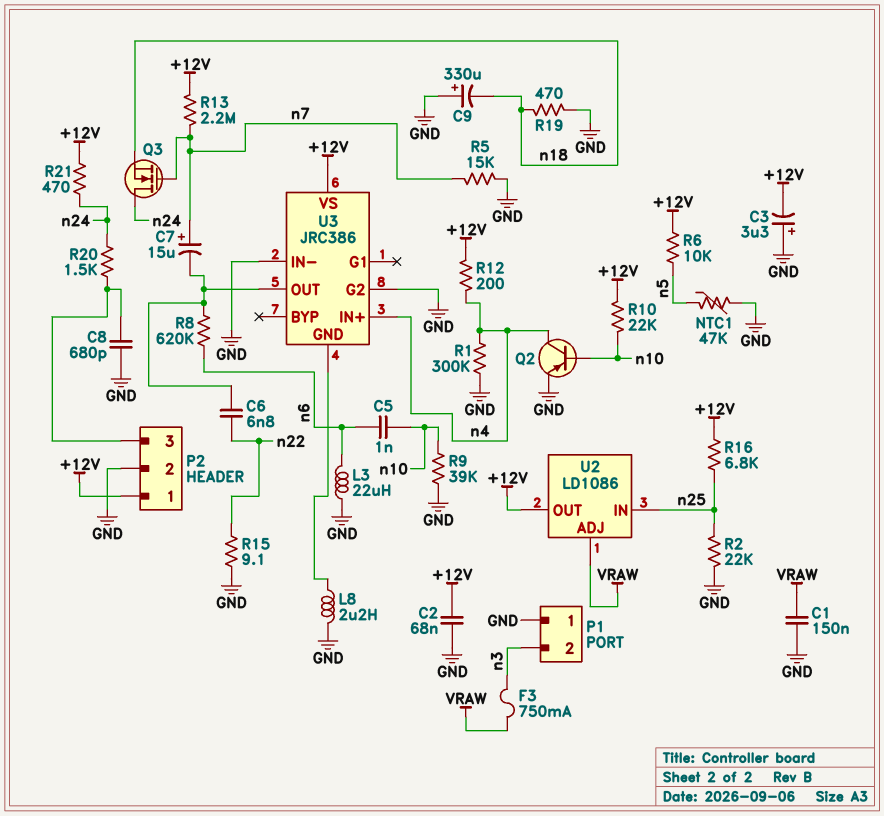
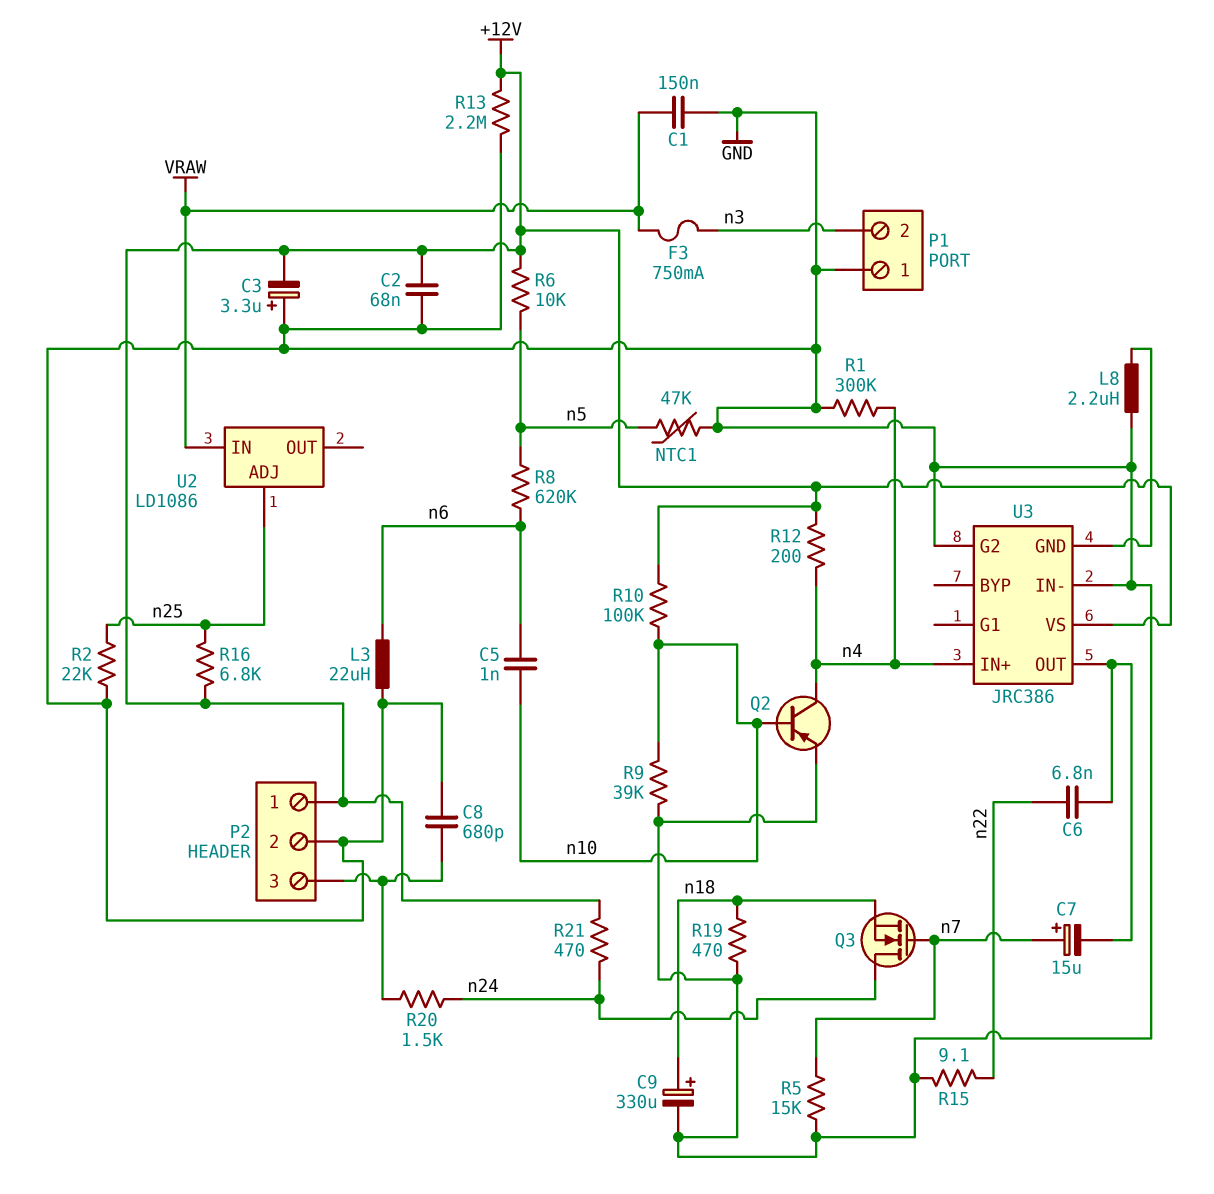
C9: 330uF (plus GND, minus n18) -> 330uF (plus n18, minus GND)
R8: 620k (U3/OUT, n6) -> 620k (n5, n6)
R10: 22k (+12V, n10) -> 100k (+12V, n10)
R13: 2.2M (+12V, n7) -> 2.2M (+12V, GND)
U2 pin ADJ: VRAW -> n25
U2 pin IN: n25 -> VRAW
U2 pin OUT: +12V -> none

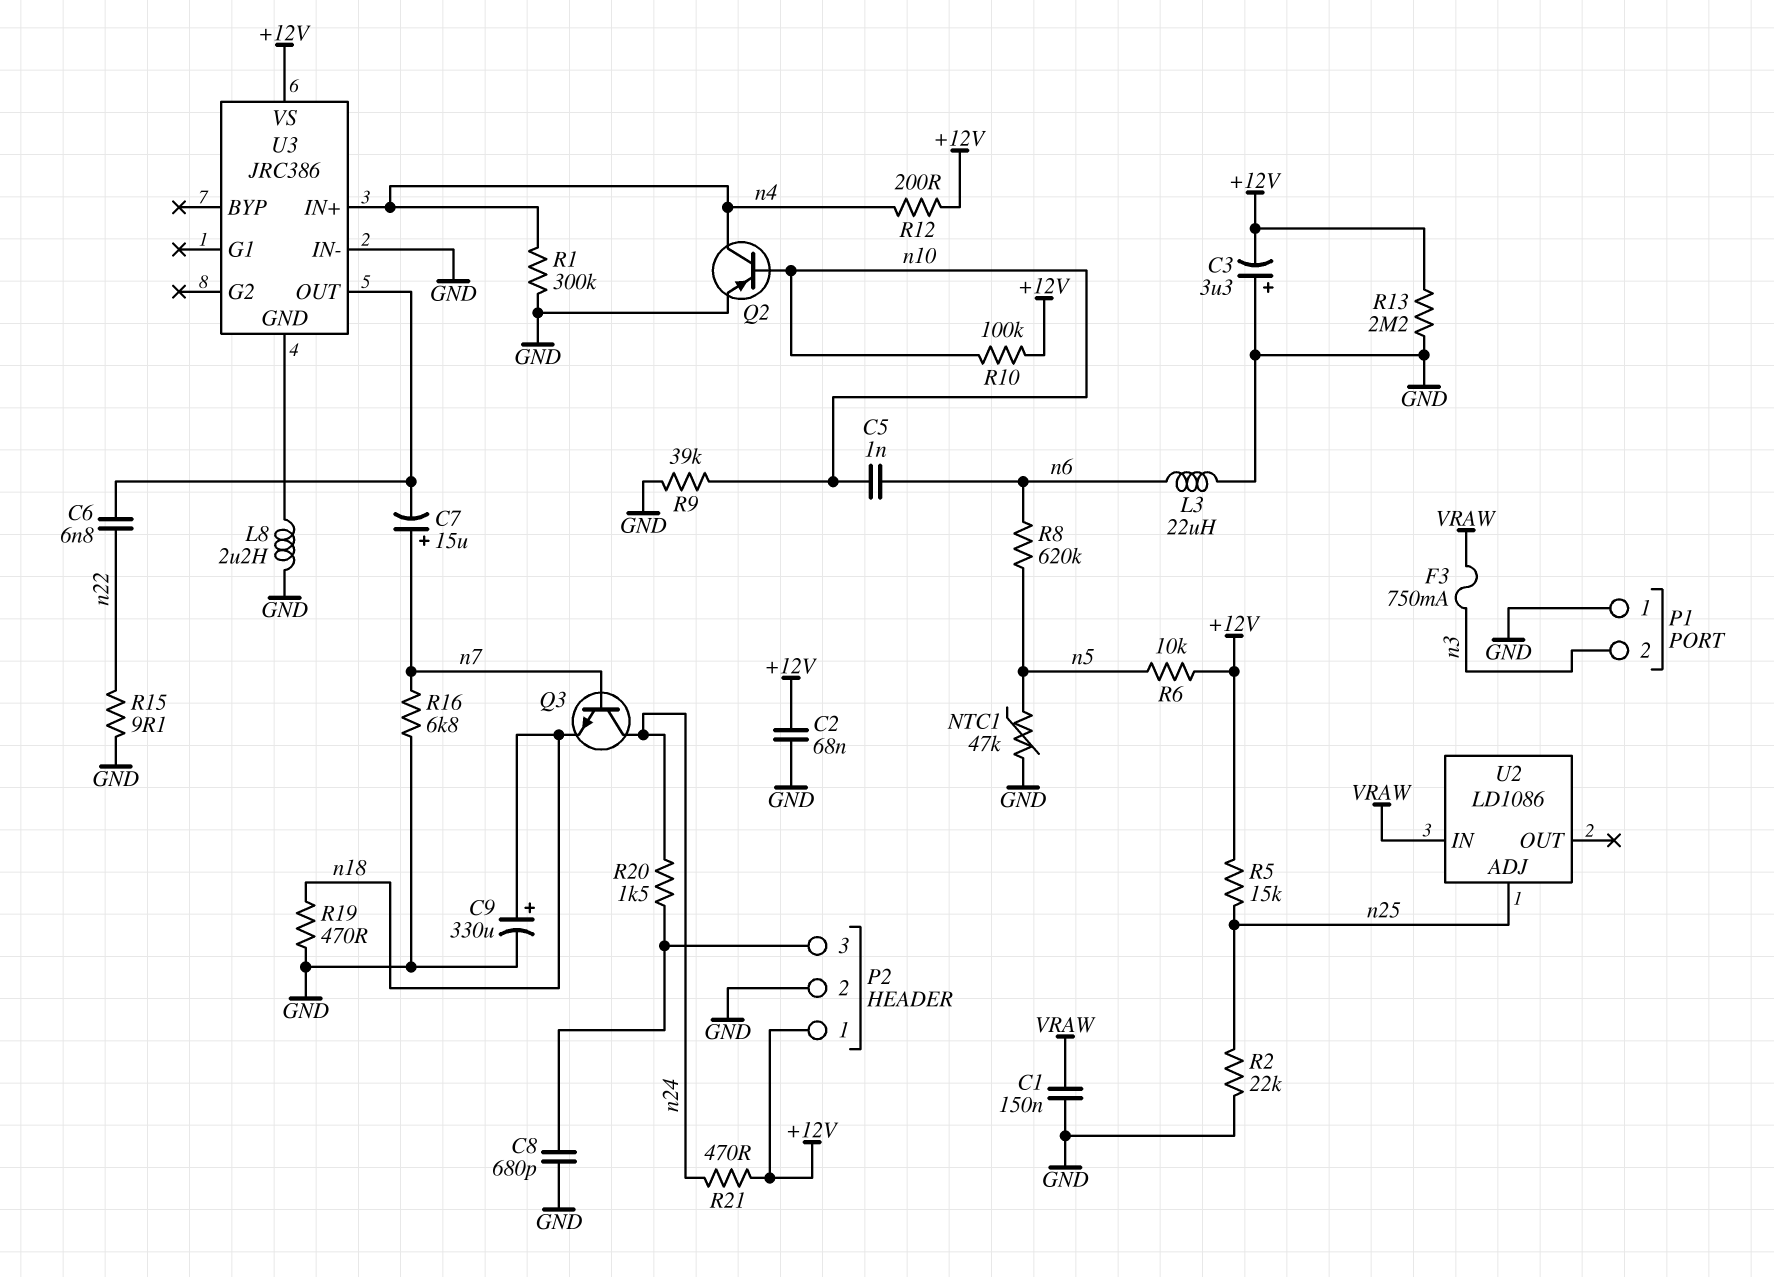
Q3: NMOS (G n7, D n24, S n18) -> NPN (B n7, C n24, E n18)
R5: 15k (GND, n7) -> 15k (+12V, n25)
R16: 6.8k (+12V, n25) -> 6.8k (GND, n7)
U3 pin G2: GND -> none

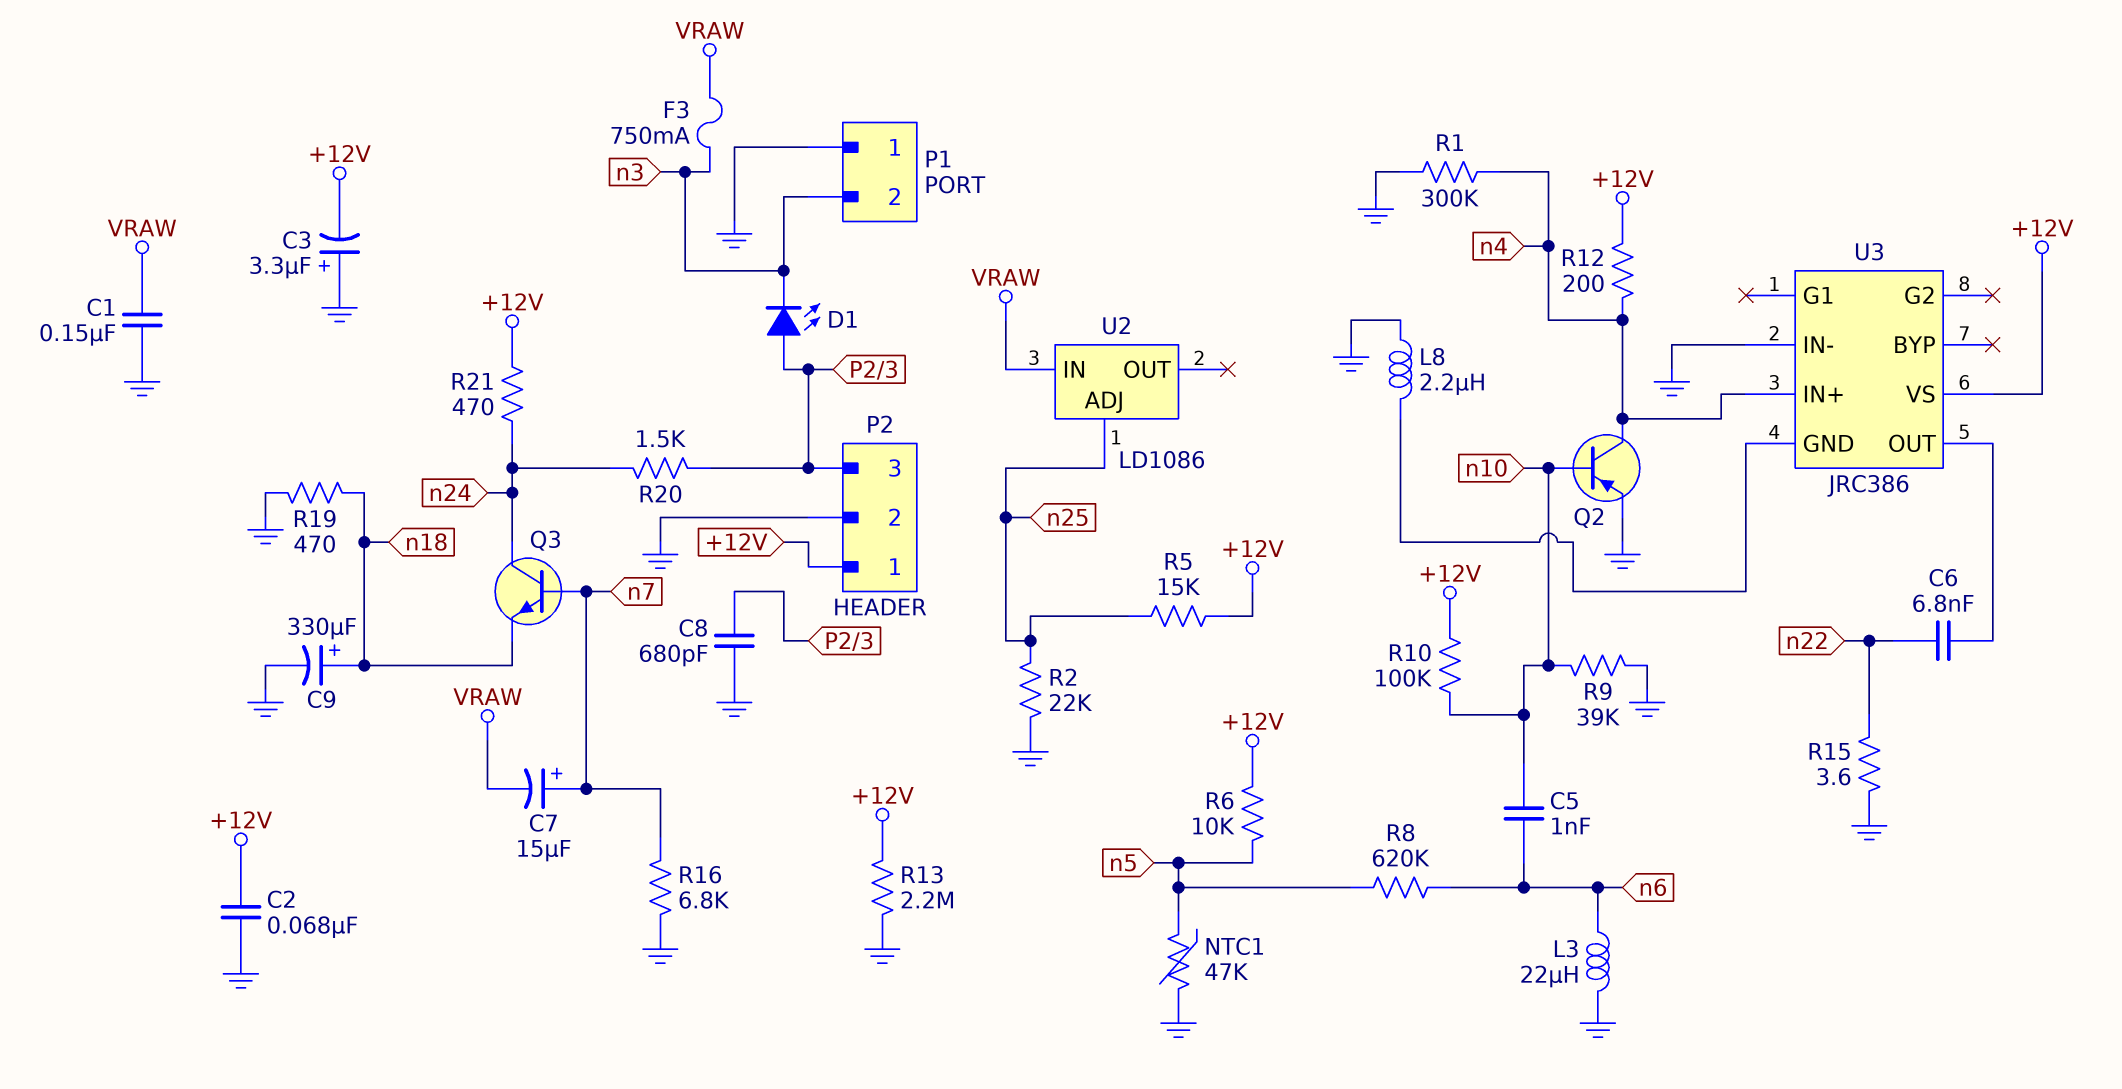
C7: 15uF (plus n7, minus U3/OUT) -> 15uF (plus n7, minus VRAW)
D1: none -> LED (A P2/3, K n3)
R15: 9.1 (GND, n22) -> 3.6 (GND, n22)

